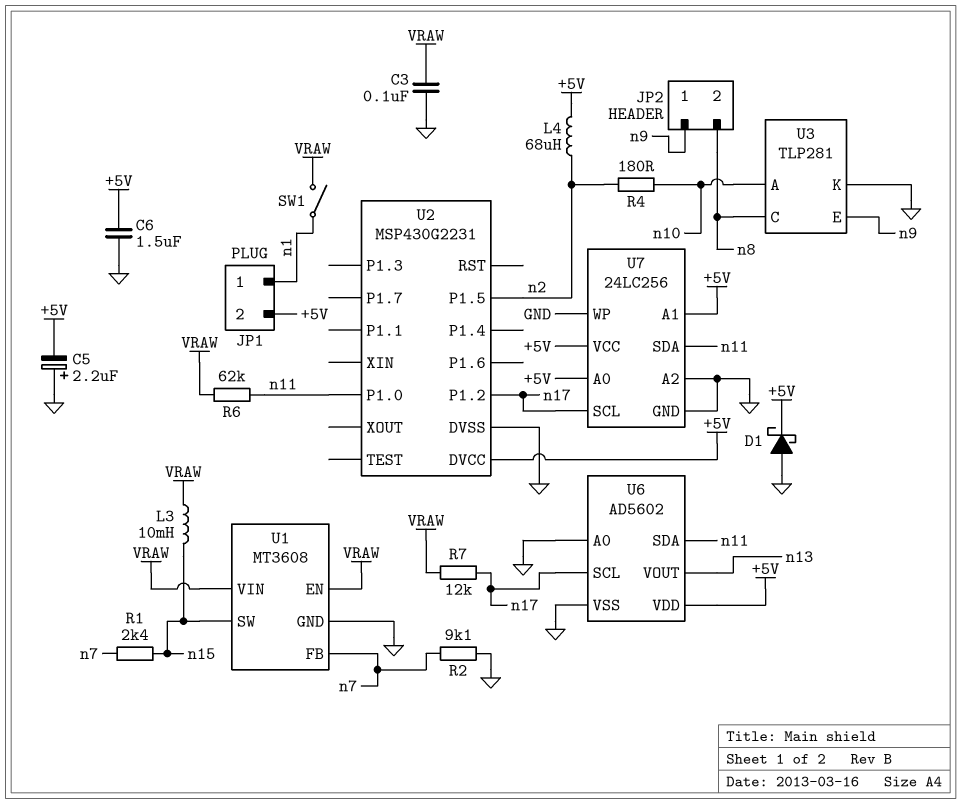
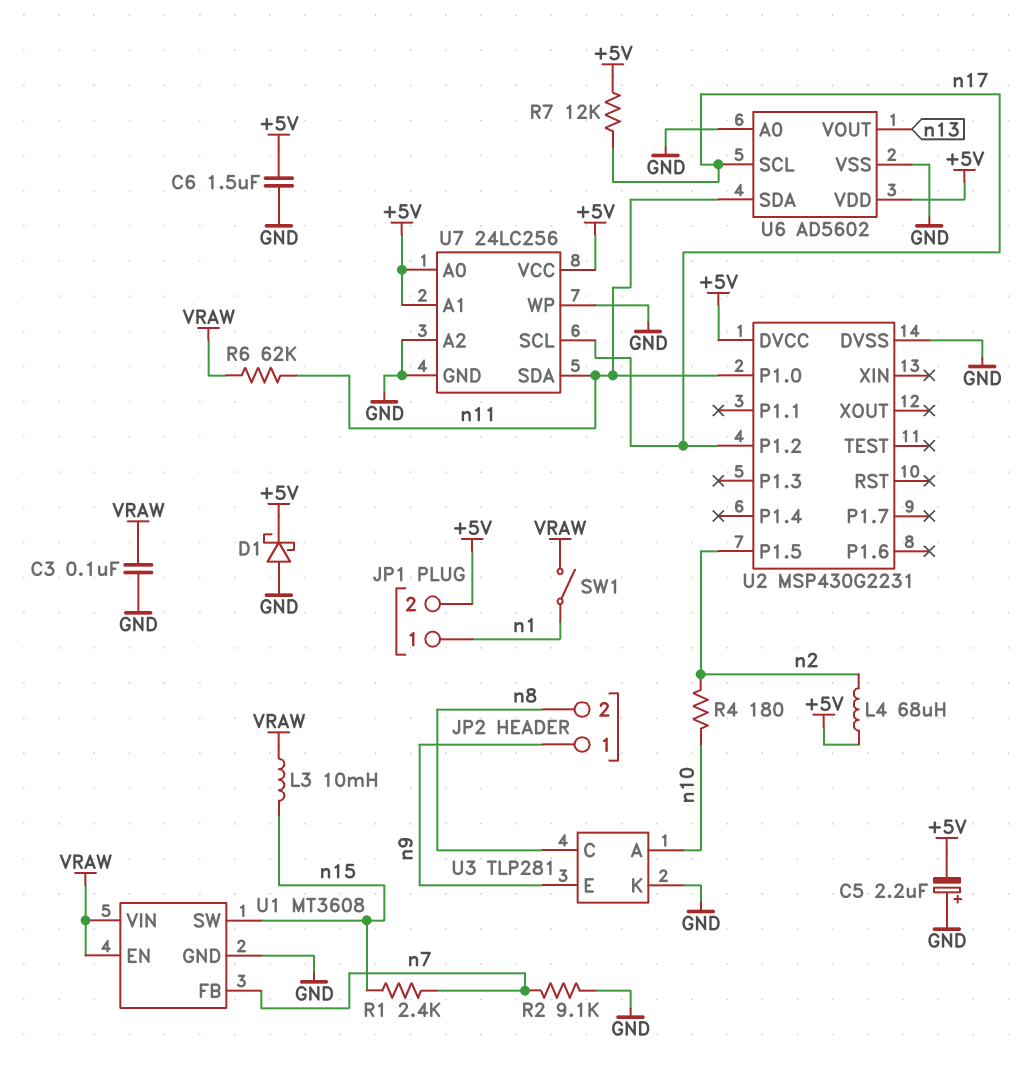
R7: 12k (VRAW, n17) -> 12k (+5V, n17)

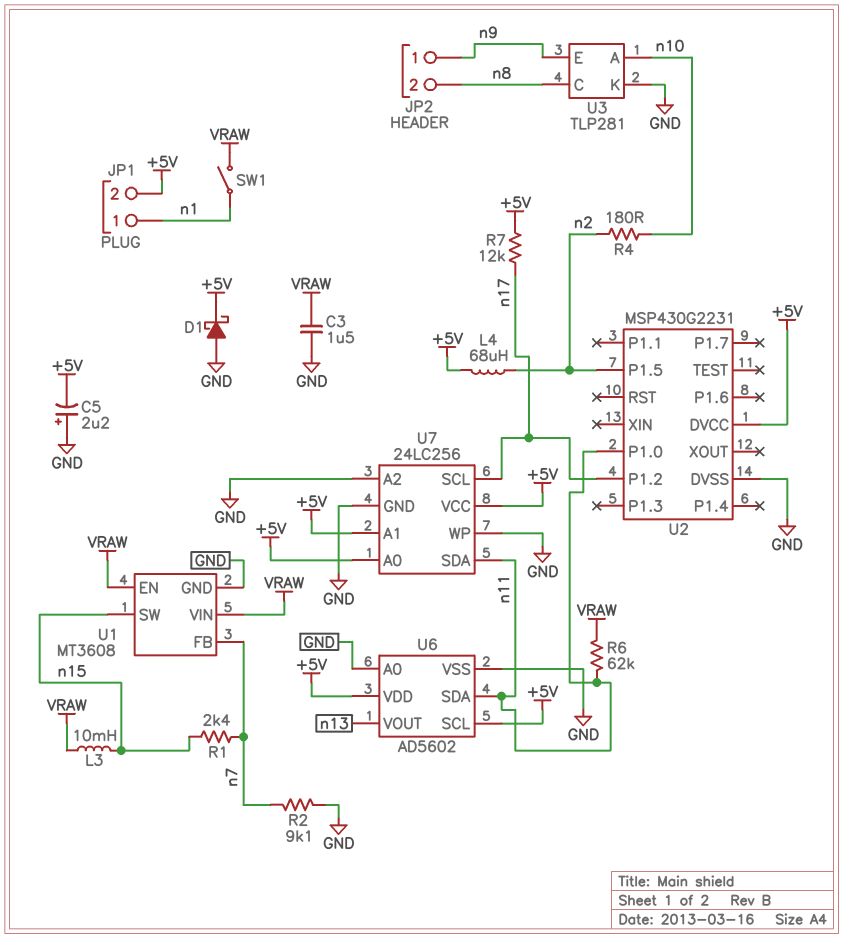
C3: 100nF (GND, VRAW) -> 1.5uF (GND, VRAW)
C6: 1.5uF (+5V, GND) -> none
U6 pin SCL: n17 -> +5V

